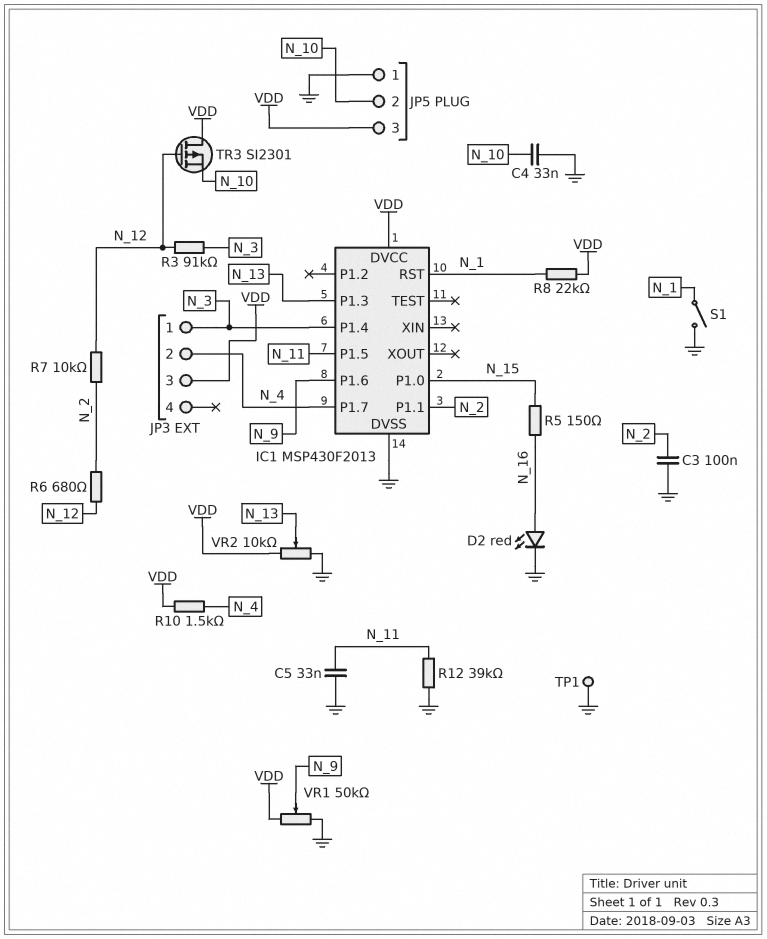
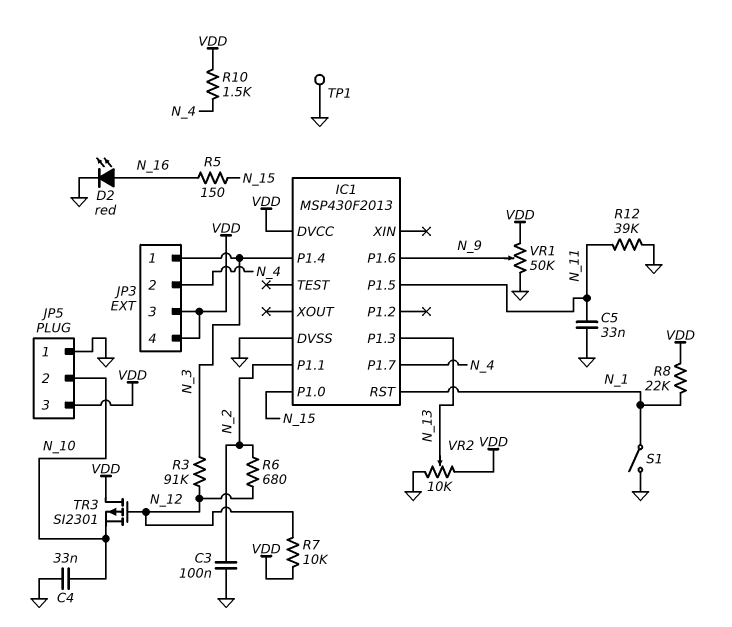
JP3 pin 4: none -> VDD
R7: 10k (N_2, N_12) -> 10k (N_12, VDD)

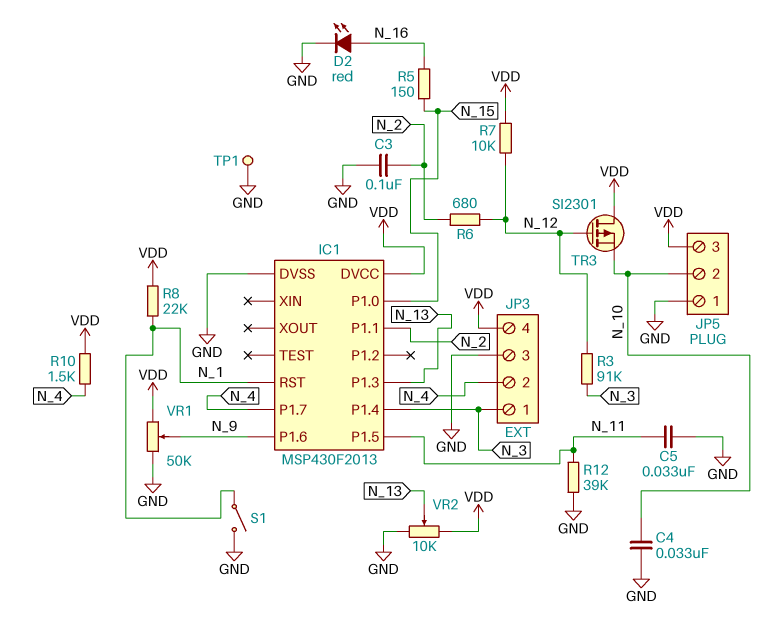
JP3 pin 3: VDD -> GND

